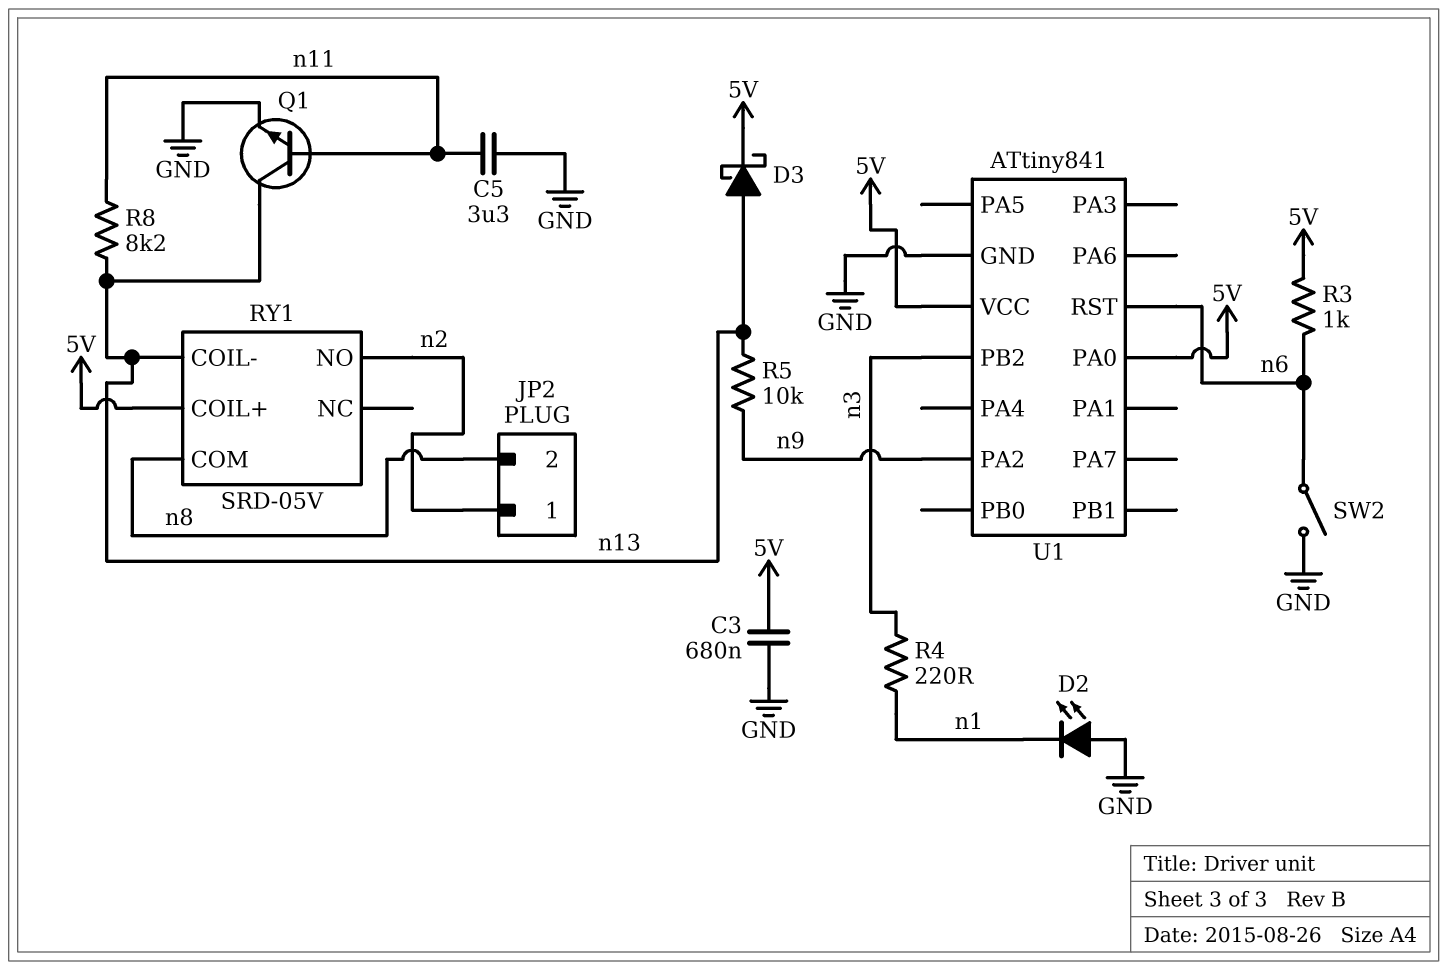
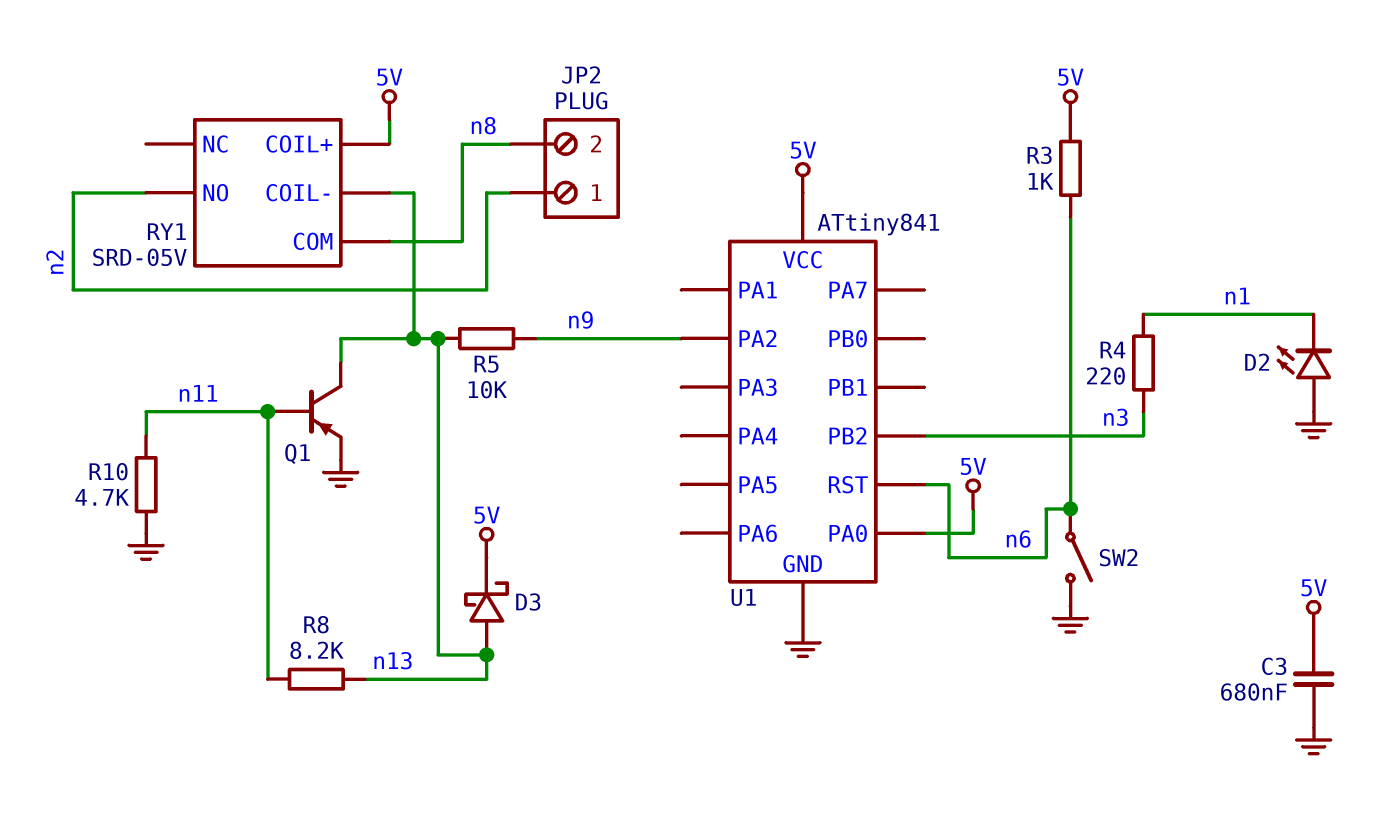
C5: 3.3uF (GND, n11) -> none
Q1: NPN (B n11, C n13, E GND) -> PNP (B n11, C n13, E GND)
R10: none -> 4.7k (GND, n11)

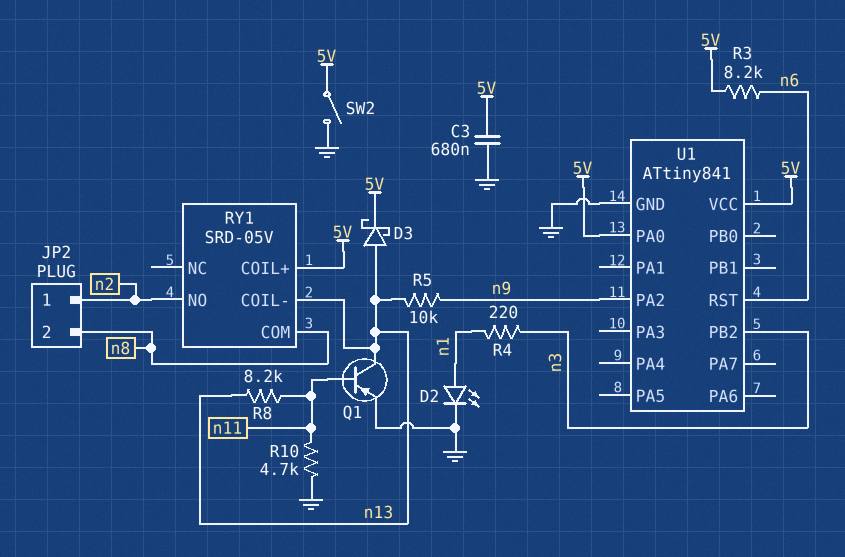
D2: LED (A GND, K n1) -> LED (A n1, K GND)
R3: 1k (5V, n6) -> 8.2k (5V, n6)
SW2: switch (GND, n6) -> switch (5V, GND)

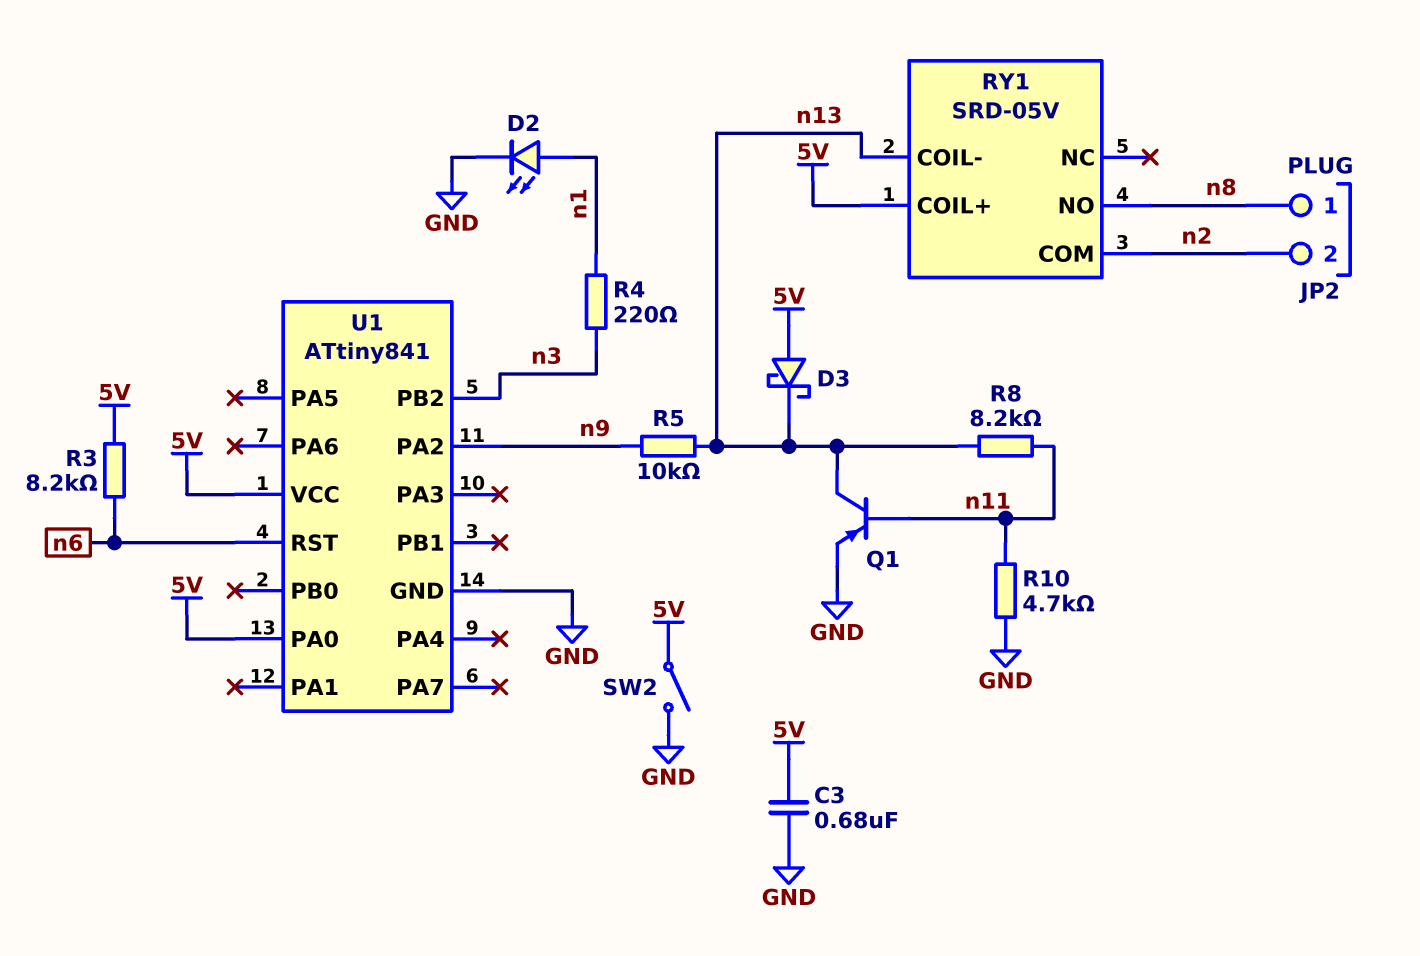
D3: schottky (A n13, K 5V) -> schottky (A 5V, K n13)
JP2 pin 1: n2 -> n8
JP2 pin 2: n8 -> n2
RY1 pin COM: n8 -> n2
RY1 pin NO: n2 -> n8

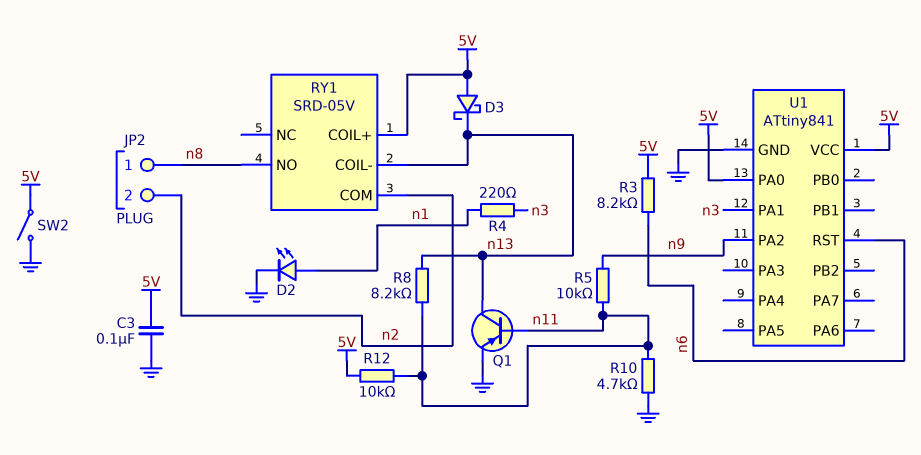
C3: 680nF (5V, GND) -> 100nF (5V, GND)
R5: 10k (n9, n13) -> 10k (n9, n11)
R12: none -> 10k (5V, n11)
U1 pin PA1: none -> n3
U1 pin PB2: n3 -> none

